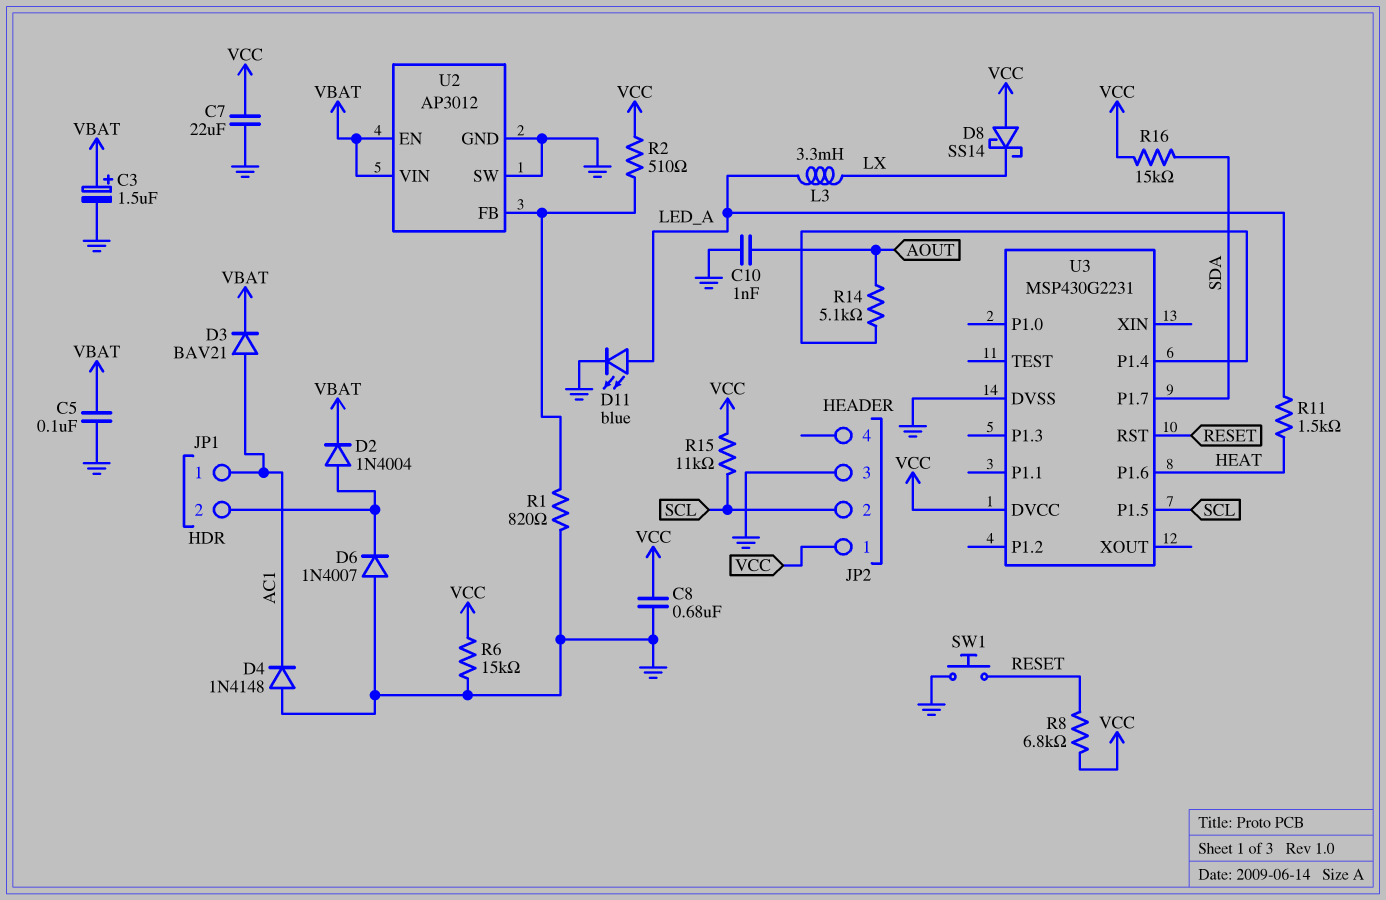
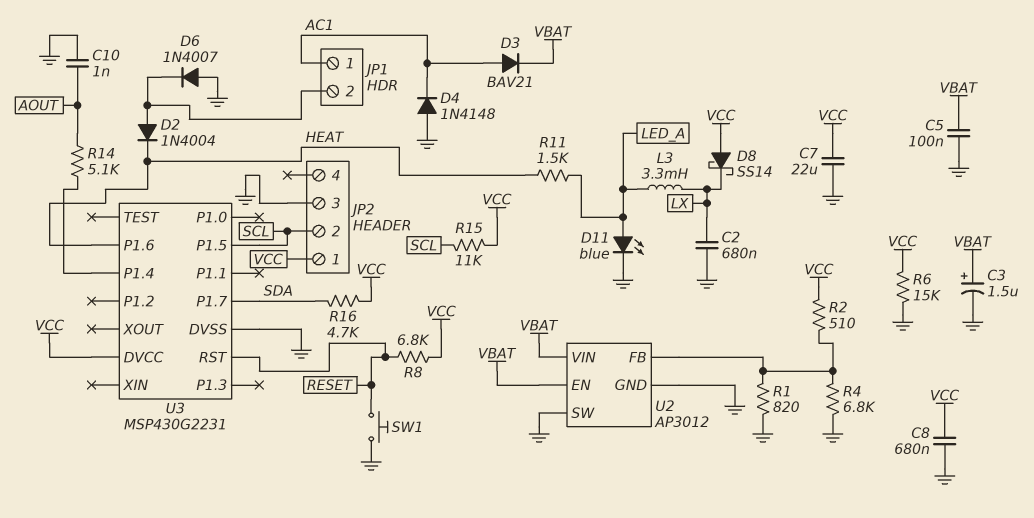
C2: none -> 680nF (GND, LX)
D2: diode 1N4004 (A JP1/2, K VBAT) -> diode 1N4004 (A JP1/2, K HEAT)
R4: none -> 6.8k (GND, U2/FB)
R16: 15k (SDA, VCC) -> 4.7k (SDA, VCC)

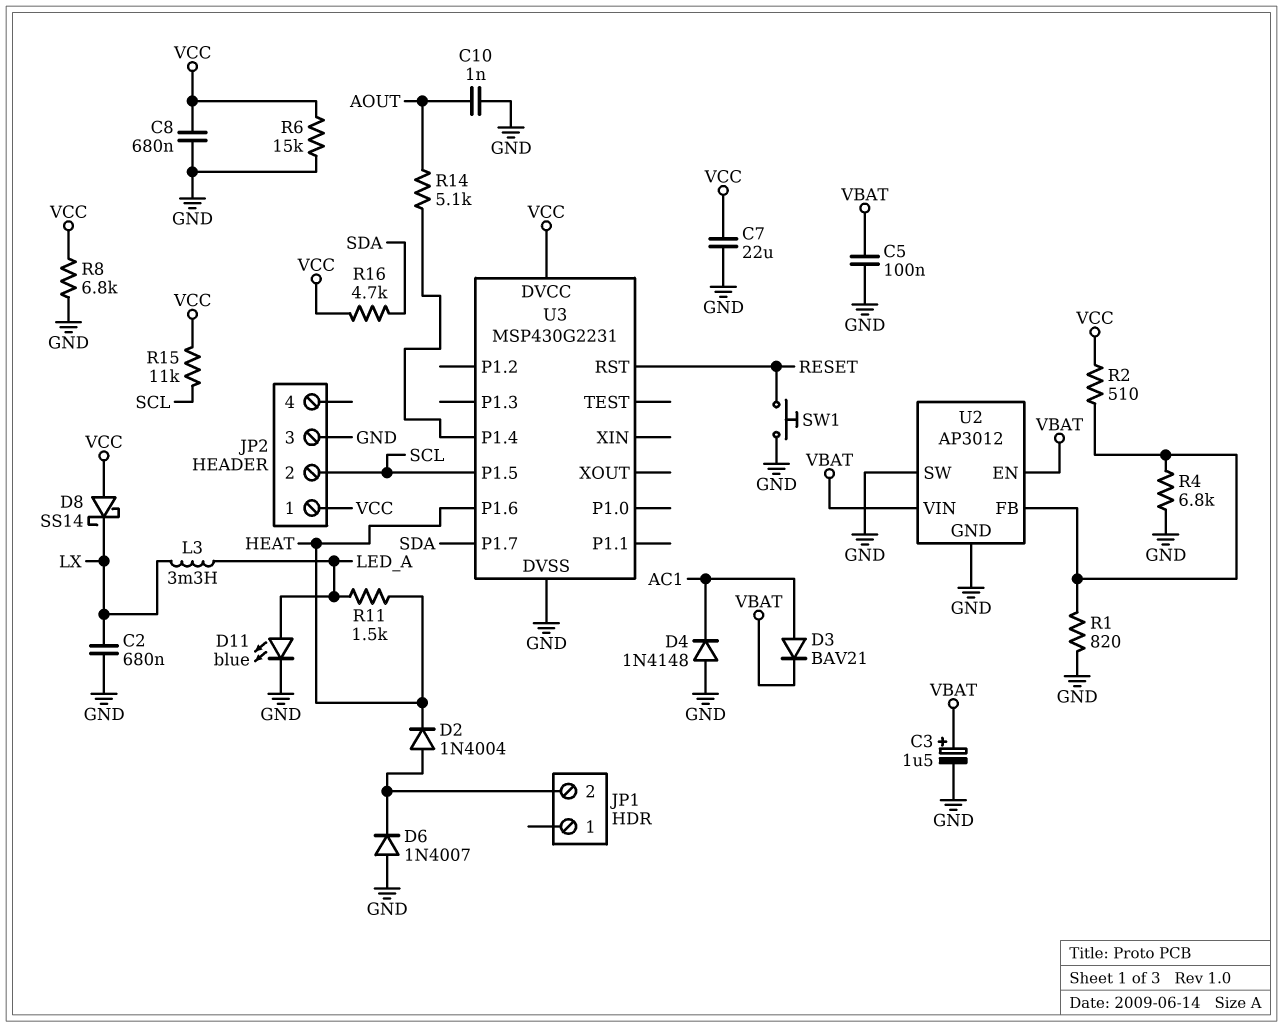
JP1 pin 1: AC1 -> none
R8: 6.8k (RESET, VCC) -> 6.8k (GND, VCC)

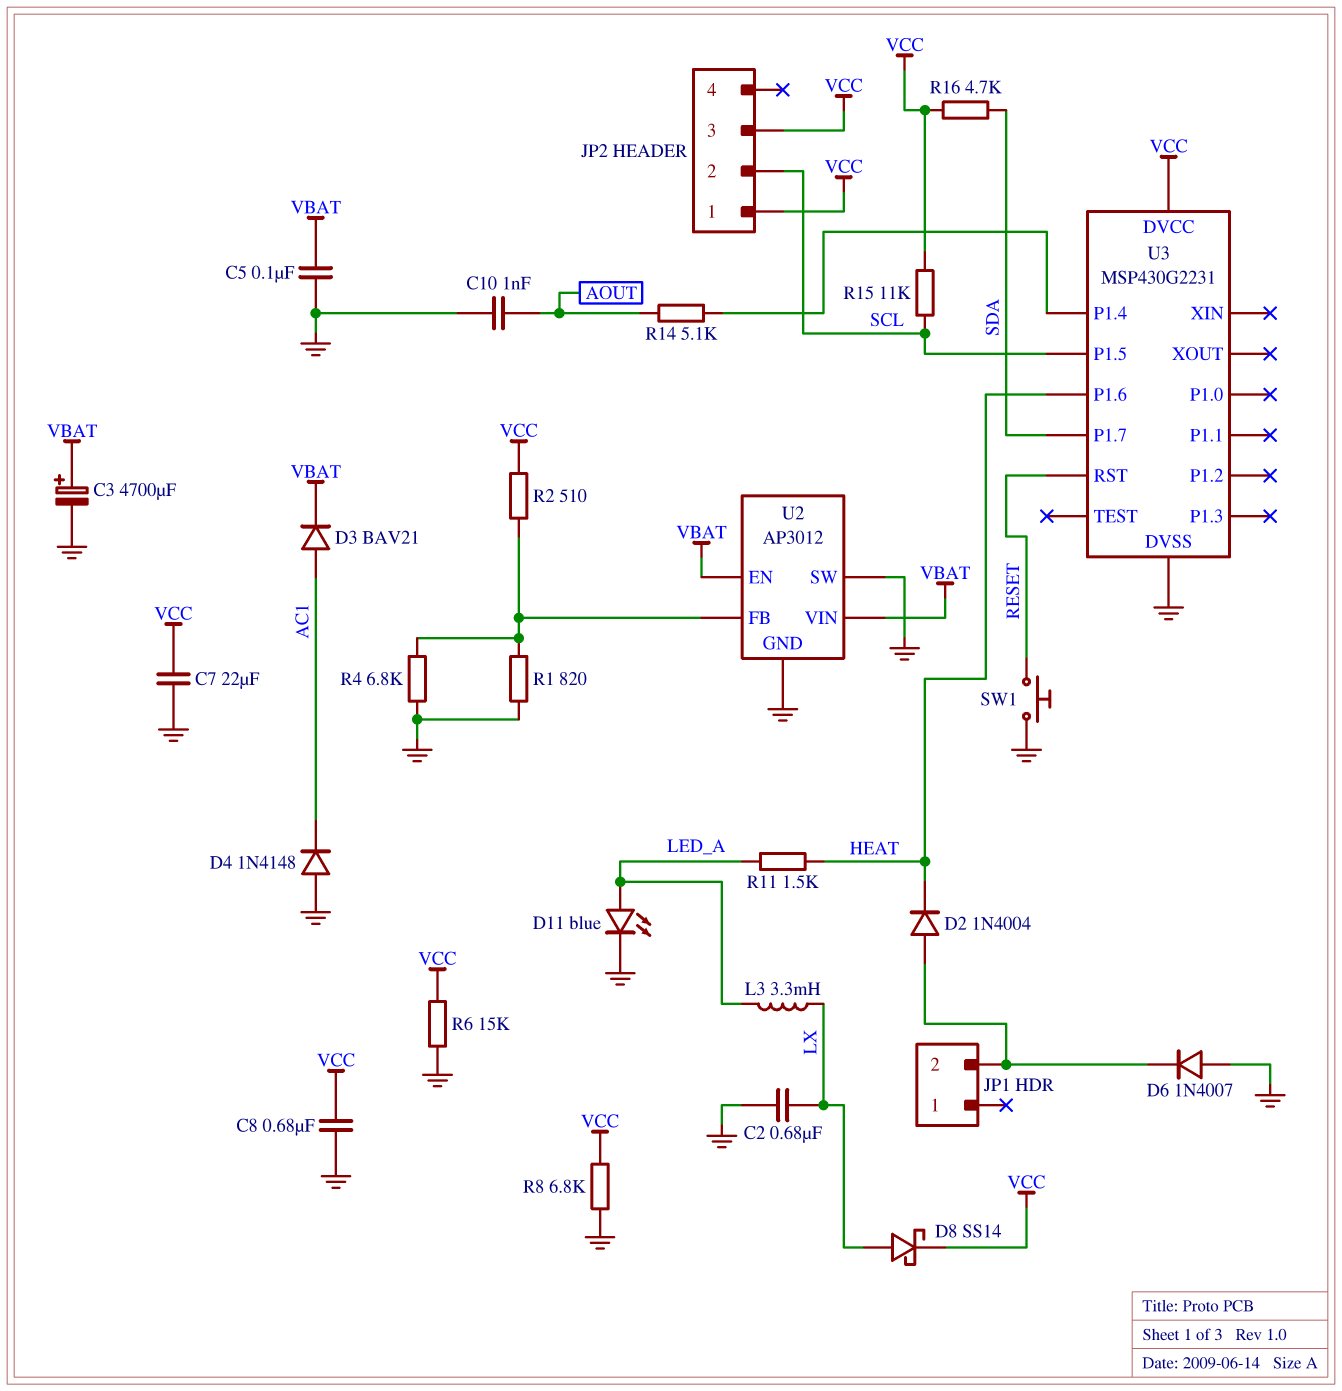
C3: 1.5uF (plus VBAT, minus GND) -> 4700uF (plus VBAT, minus GND)
D8: schottky SS14 (A VCC, K LX) -> schottky SS14 (A LX, K VCC)
JP2 pin 3: GND -> VCC

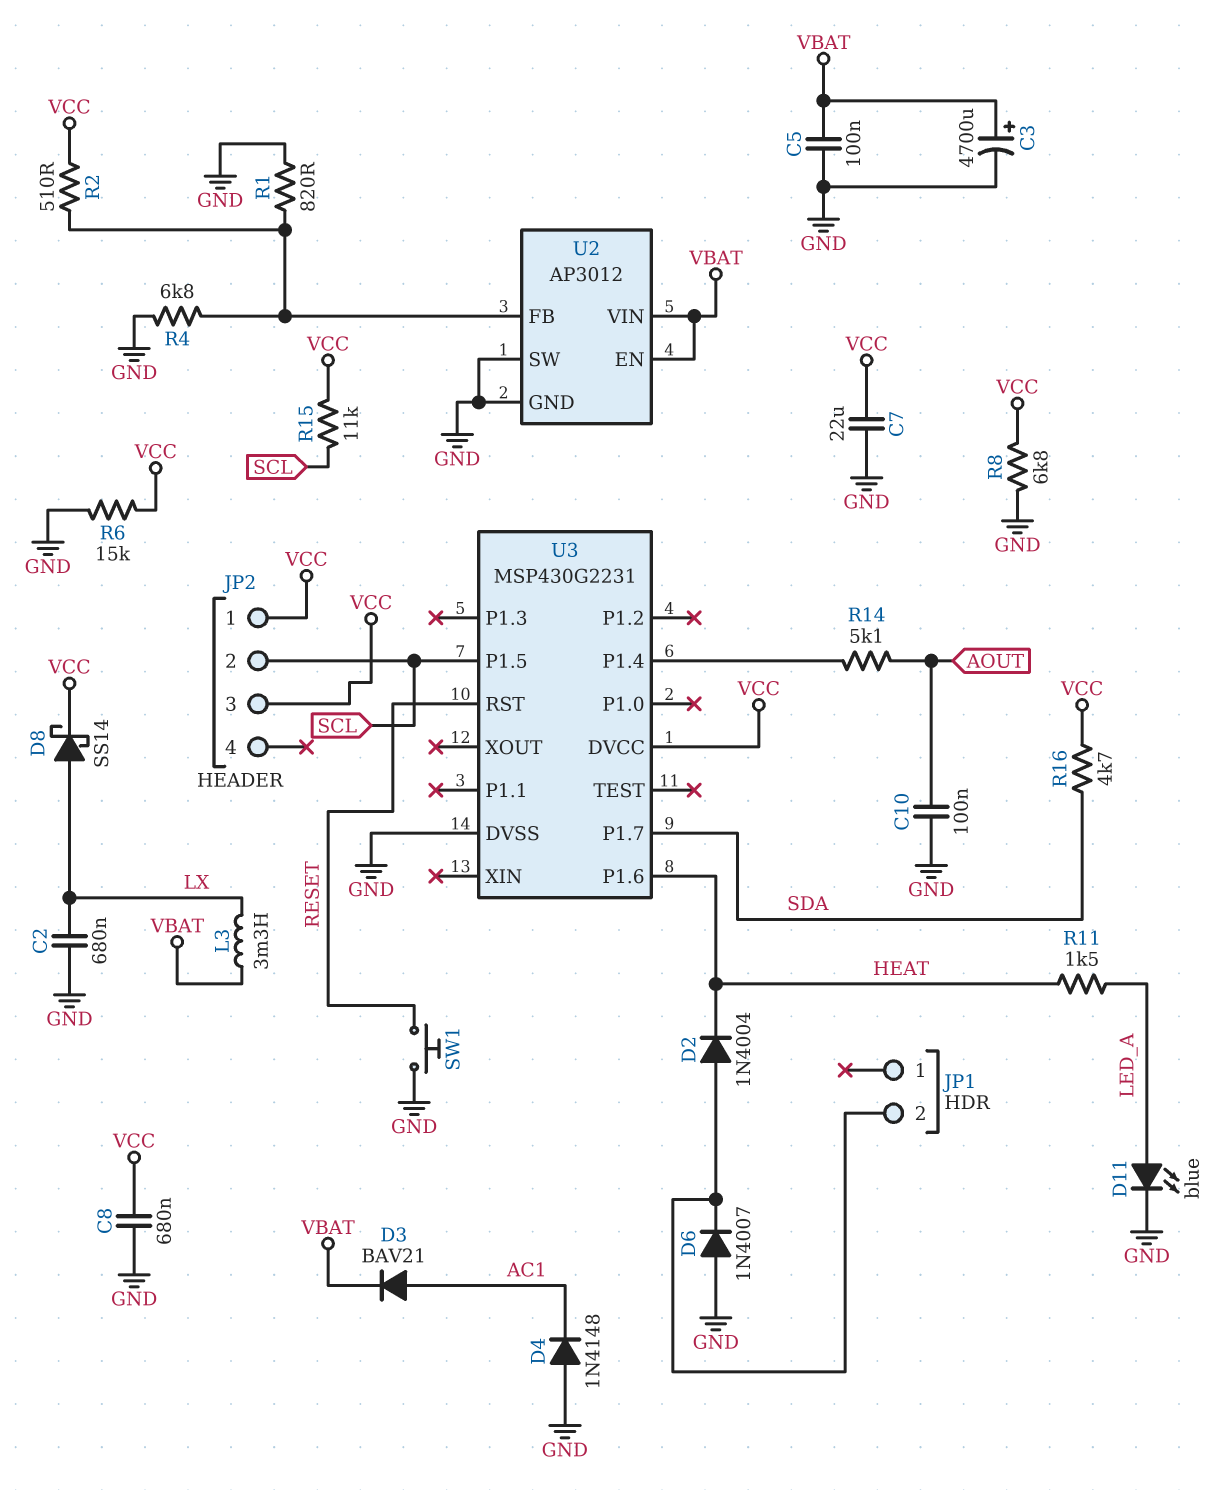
C10: 1nF (AOUT, GND) -> 100nF (AOUT, GND)
L3: 3.3mH (LED_A, LX) -> 3.3mH (LX, VBAT)

